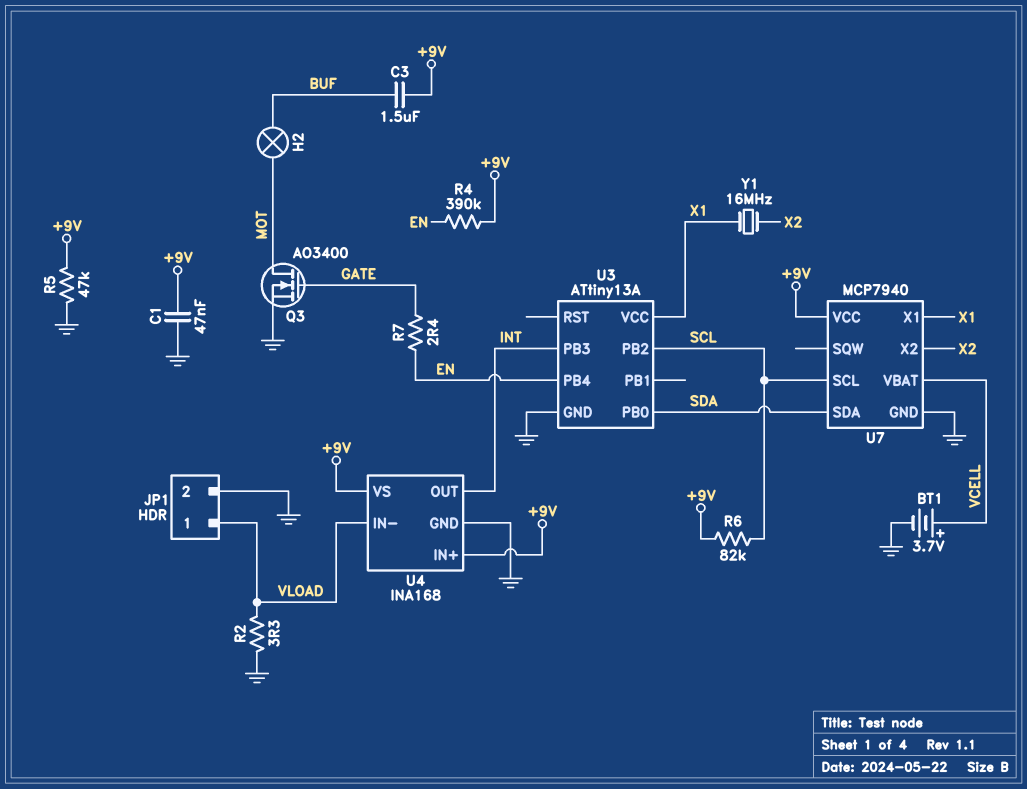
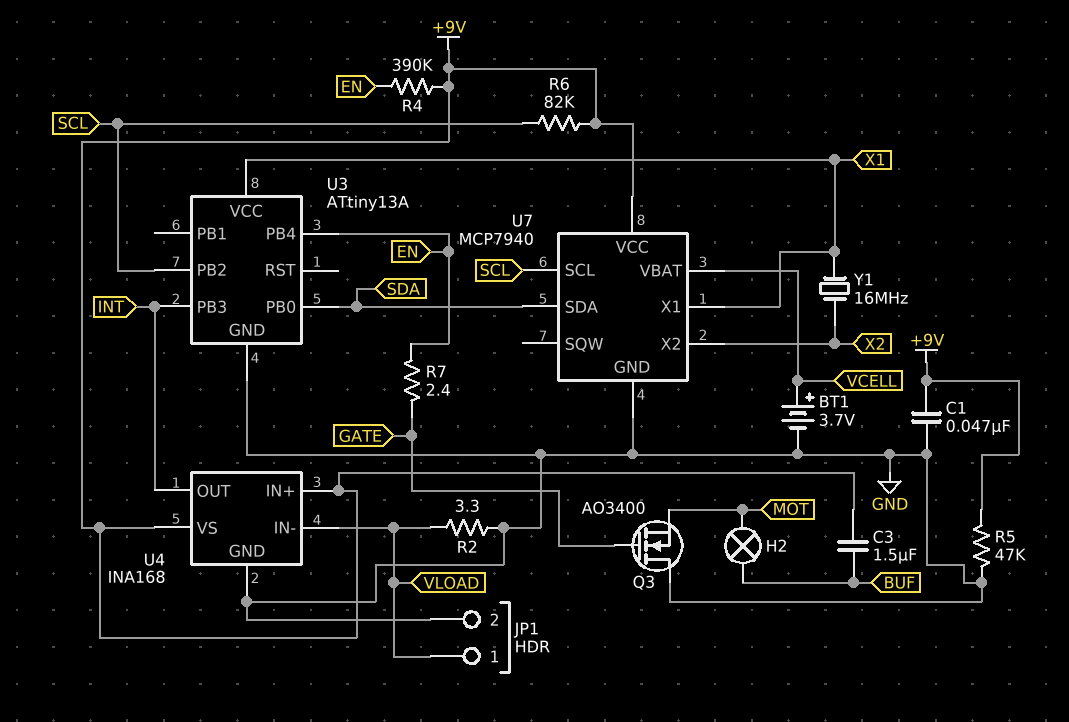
Q3: NMOS AO3400 (G GATE, D MOT, S GND) -> NMOS AO3400 (G GATE, D GND, S MOT)

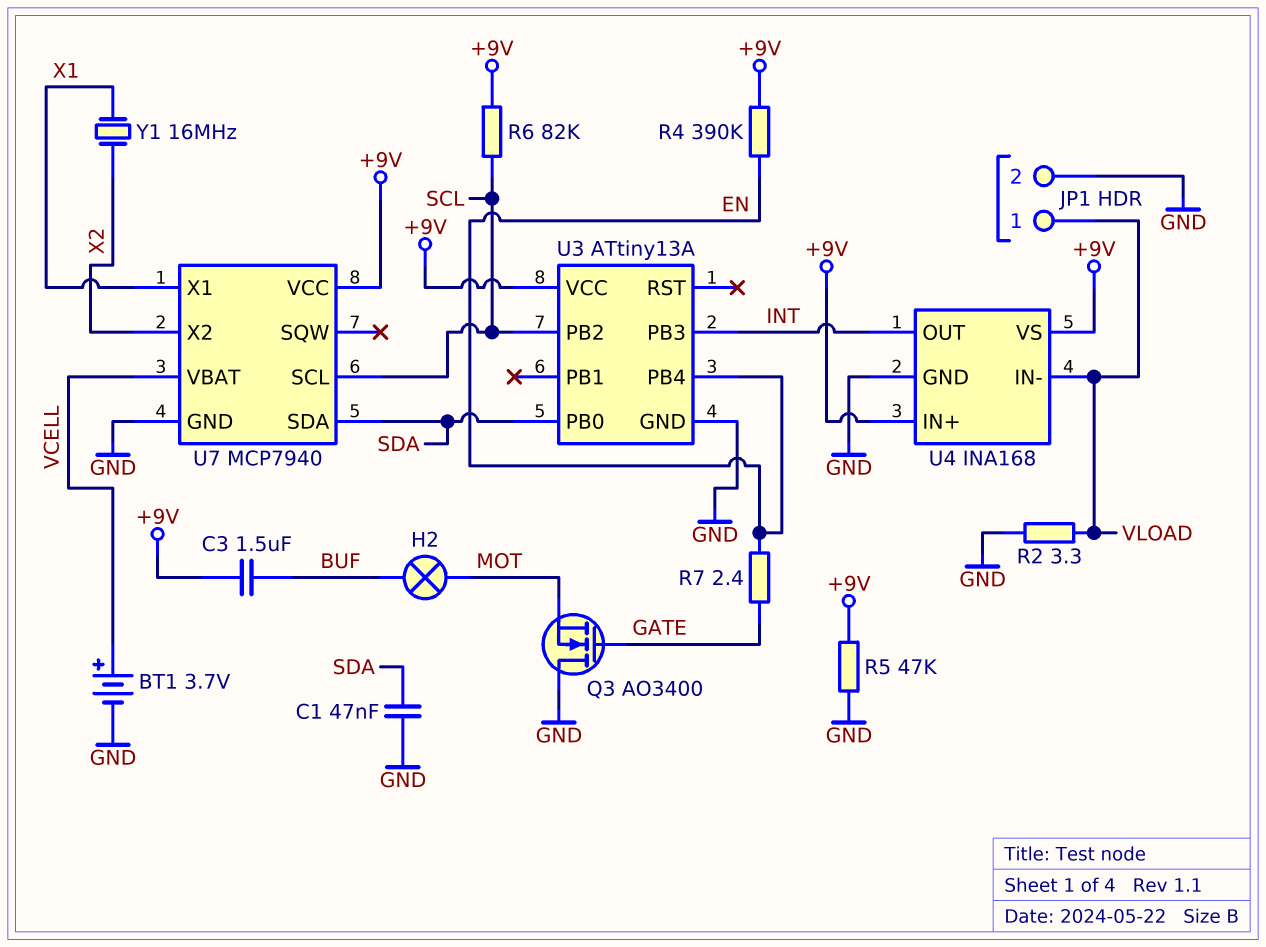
C1: 47nF (+9V, GND) -> 47nF (GND, SDA)
U3 pin VCC: X1 -> +9V

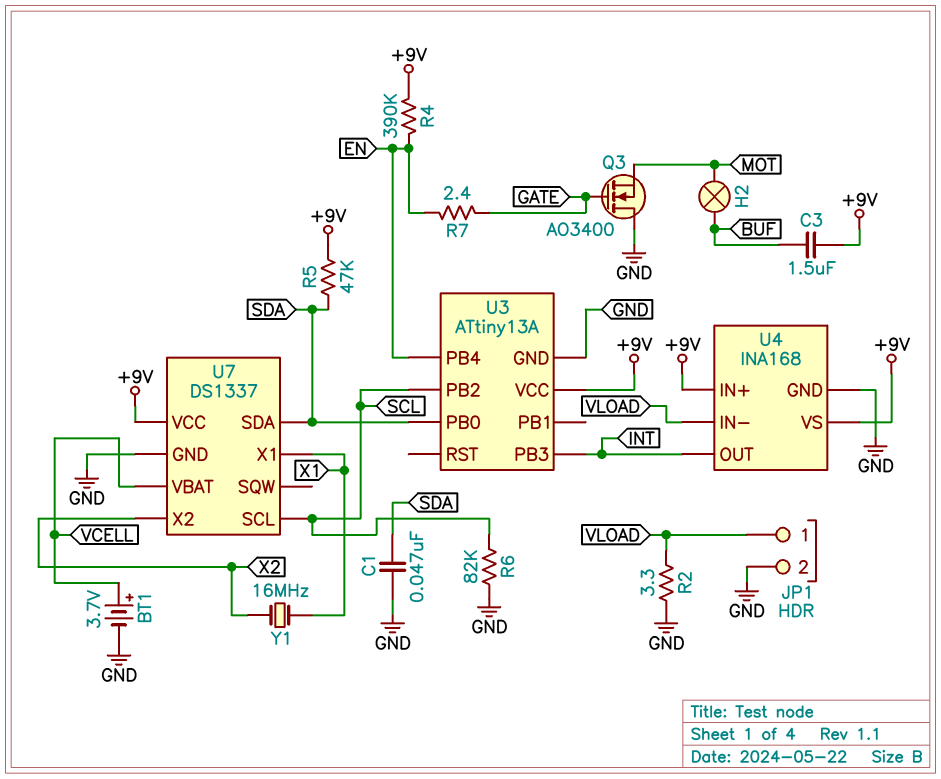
R5: 47k (+9V, GND) -> 47k (+9V, SDA)
R6: 82k (+9V, SCL) -> 82k (GND, SCL)
U7: MCP7940 -> DS1337

